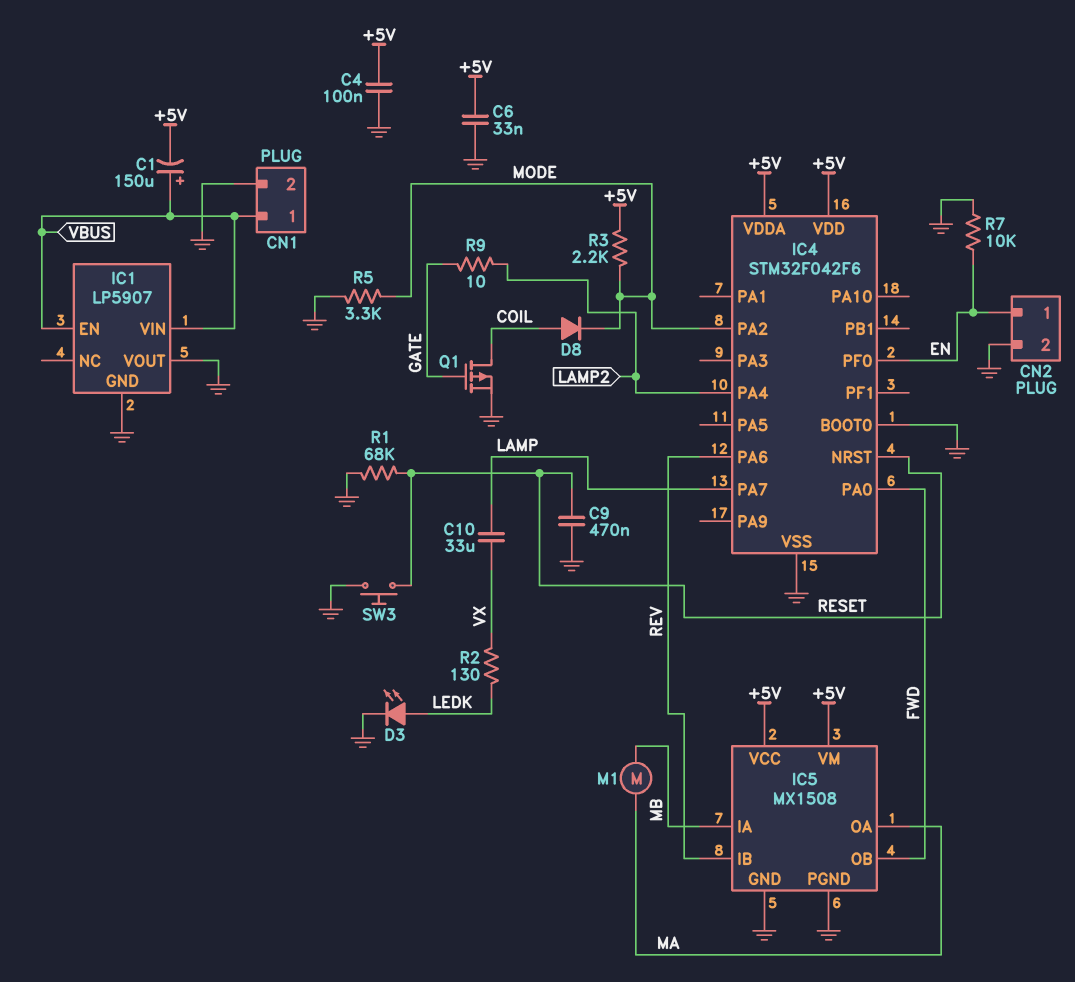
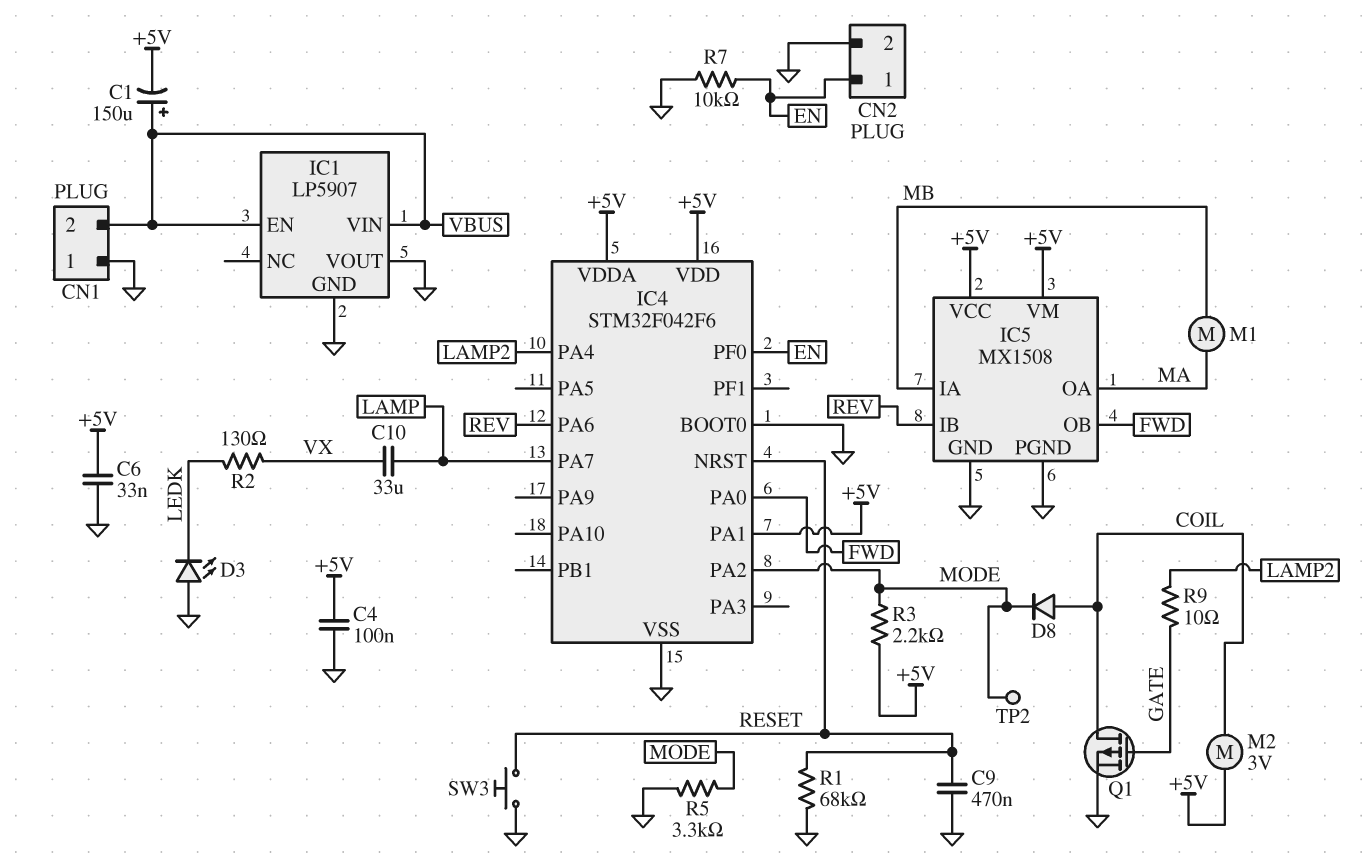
CN1 pin 1: VBUS -> GND
CN1 pin 2: GND -> VBUS
D3: LED (A LEDK, K GND) -> LED (A GND, K LEDK)
IC4 pin PA1: none -> +5V
M2: none -> motor 3V (+5V, COIL)
TP2: none -> test point (MODE)

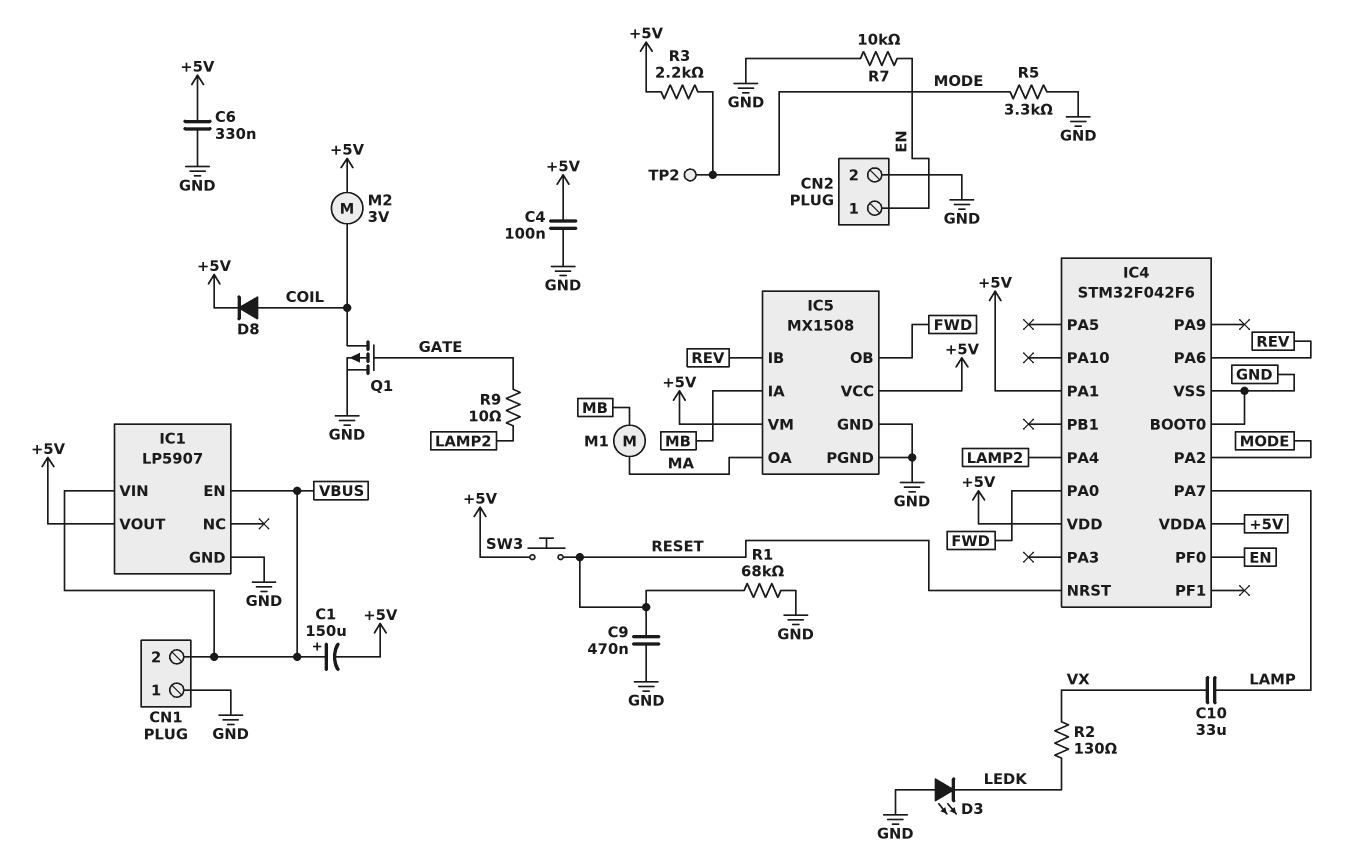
C6: 33nF (+5V, GND) -> 330nF (+5V, GND)
D8: diode (A COIL, K MODE) -> diode (A COIL, K +5V)
IC1 pin VOUT: GND -> +5V
SW3: button (GND, RESET) -> button (+5V, RESET)

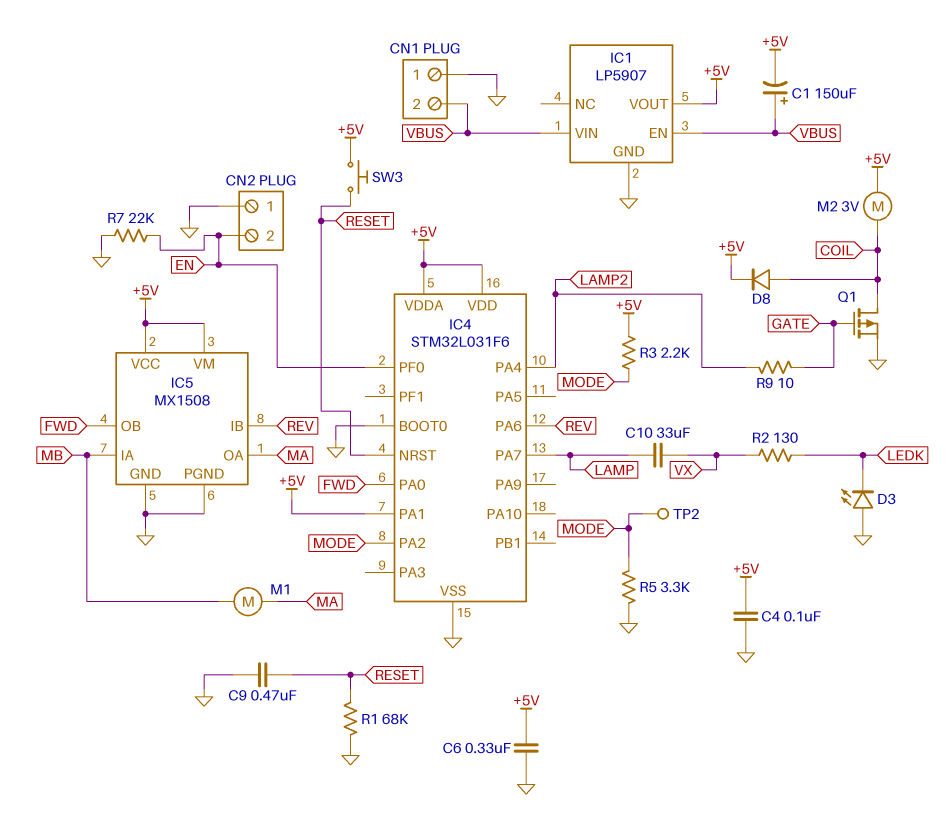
CN2 pin 1: EN -> GND
CN2 pin 2: GND -> EN
IC4: STM32F042F6 -> STM32L031F6
R7: 10k (EN, GND) -> 22k (EN, GND)

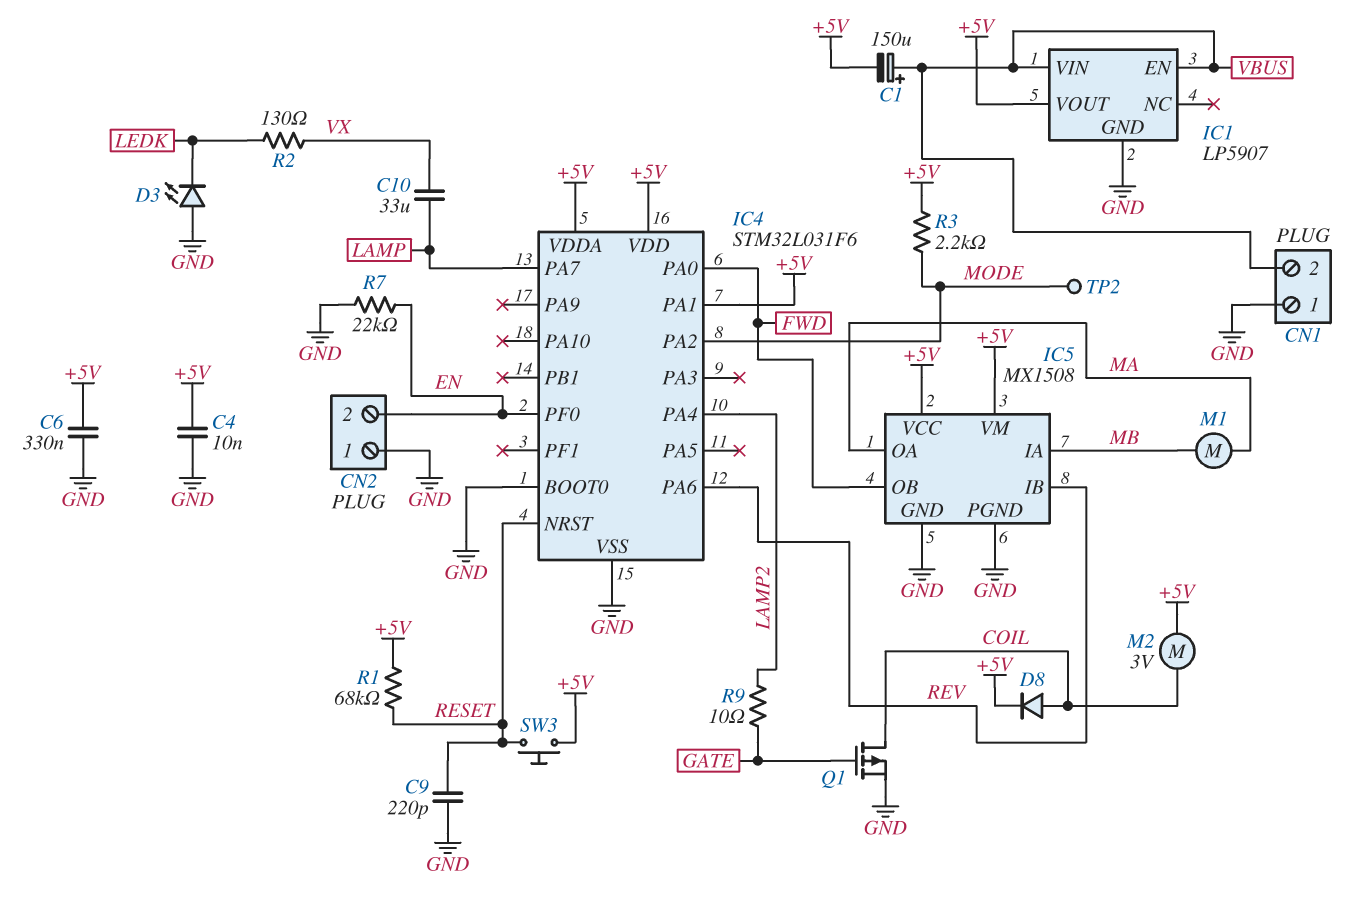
C4: 100nF (+5V, GND) -> 10nF (+5V, GND)
C9: 470nF (GND, RESET) -> 220pF (GND, RESET)
R1: 68k (GND, RESET) -> 68k (+5V, RESET)
R5: 3.3k (GND, MODE) -> none

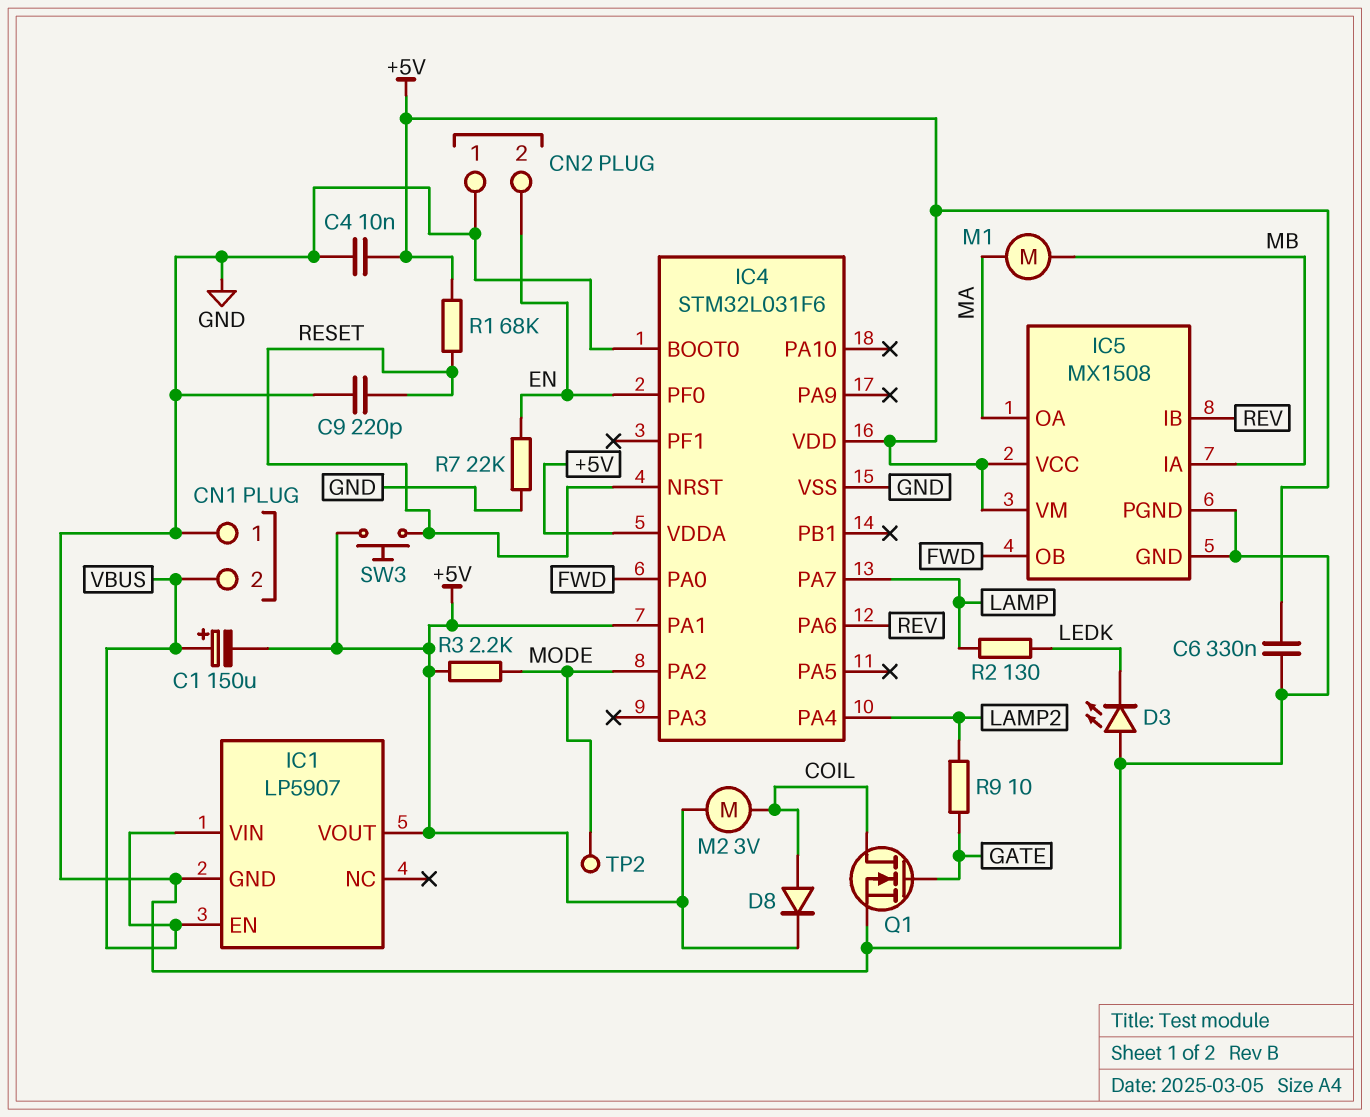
C10: 33uF (LAMP, VX) -> none
Q1: PMOS (G GATE, D COIL, S GND) -> NMOS (G GATE, D COIL, S GND)
R2: 130 (LEDK, VX) -> 130 (LAMP, LEDK)

